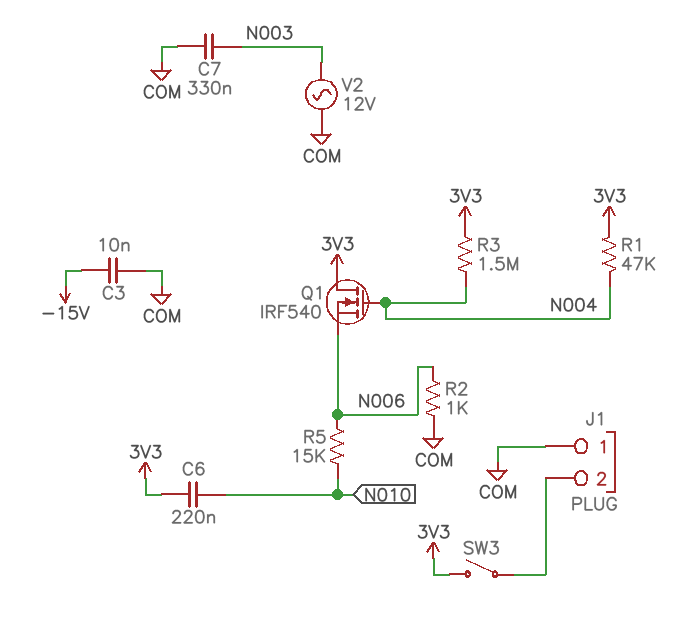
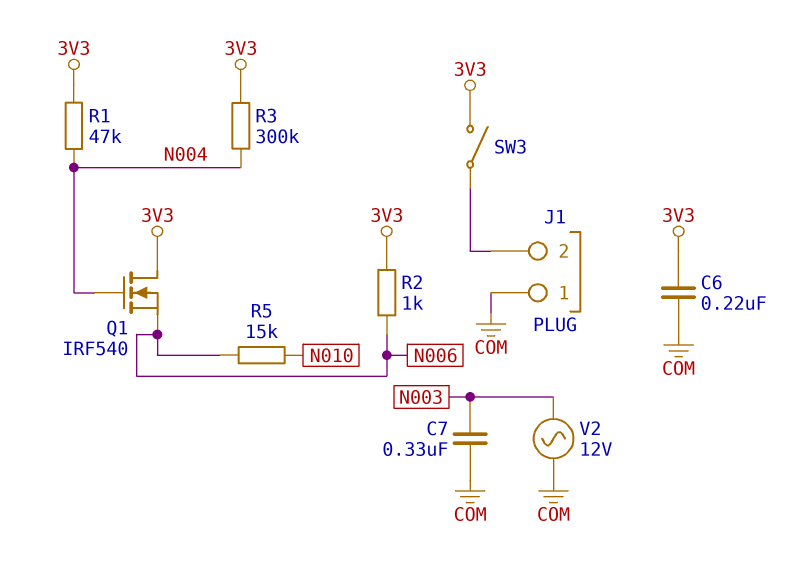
C3: 10nF (-15V, COM) -> none
C6: 220nF (3V3, N010) -> 220nF (3V3, COM)
R2: 1k (COM, N006) -> 1k (3V3, N006)
R3: 1.5M (3V3, N004) -> 300k (3V3, N004)

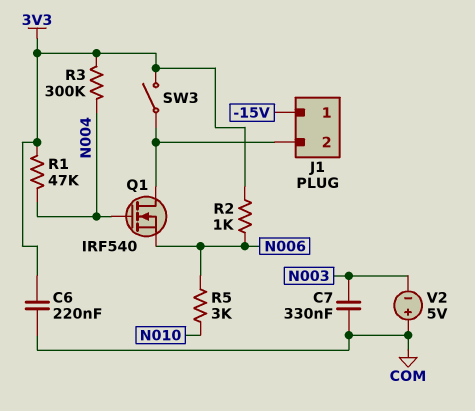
J1 pin 1: COM -> -15V
Q1: NMOS IRF540 (G N004, D 3V3, S N006) -> NMOS IRF540 (G N004, D J1/2, S N006)
R5: 15k (N006, N010) -> 3k (N006, N010)
V2: AC 12V (COM, N003) -> 5V (plus COM, minus N003)

